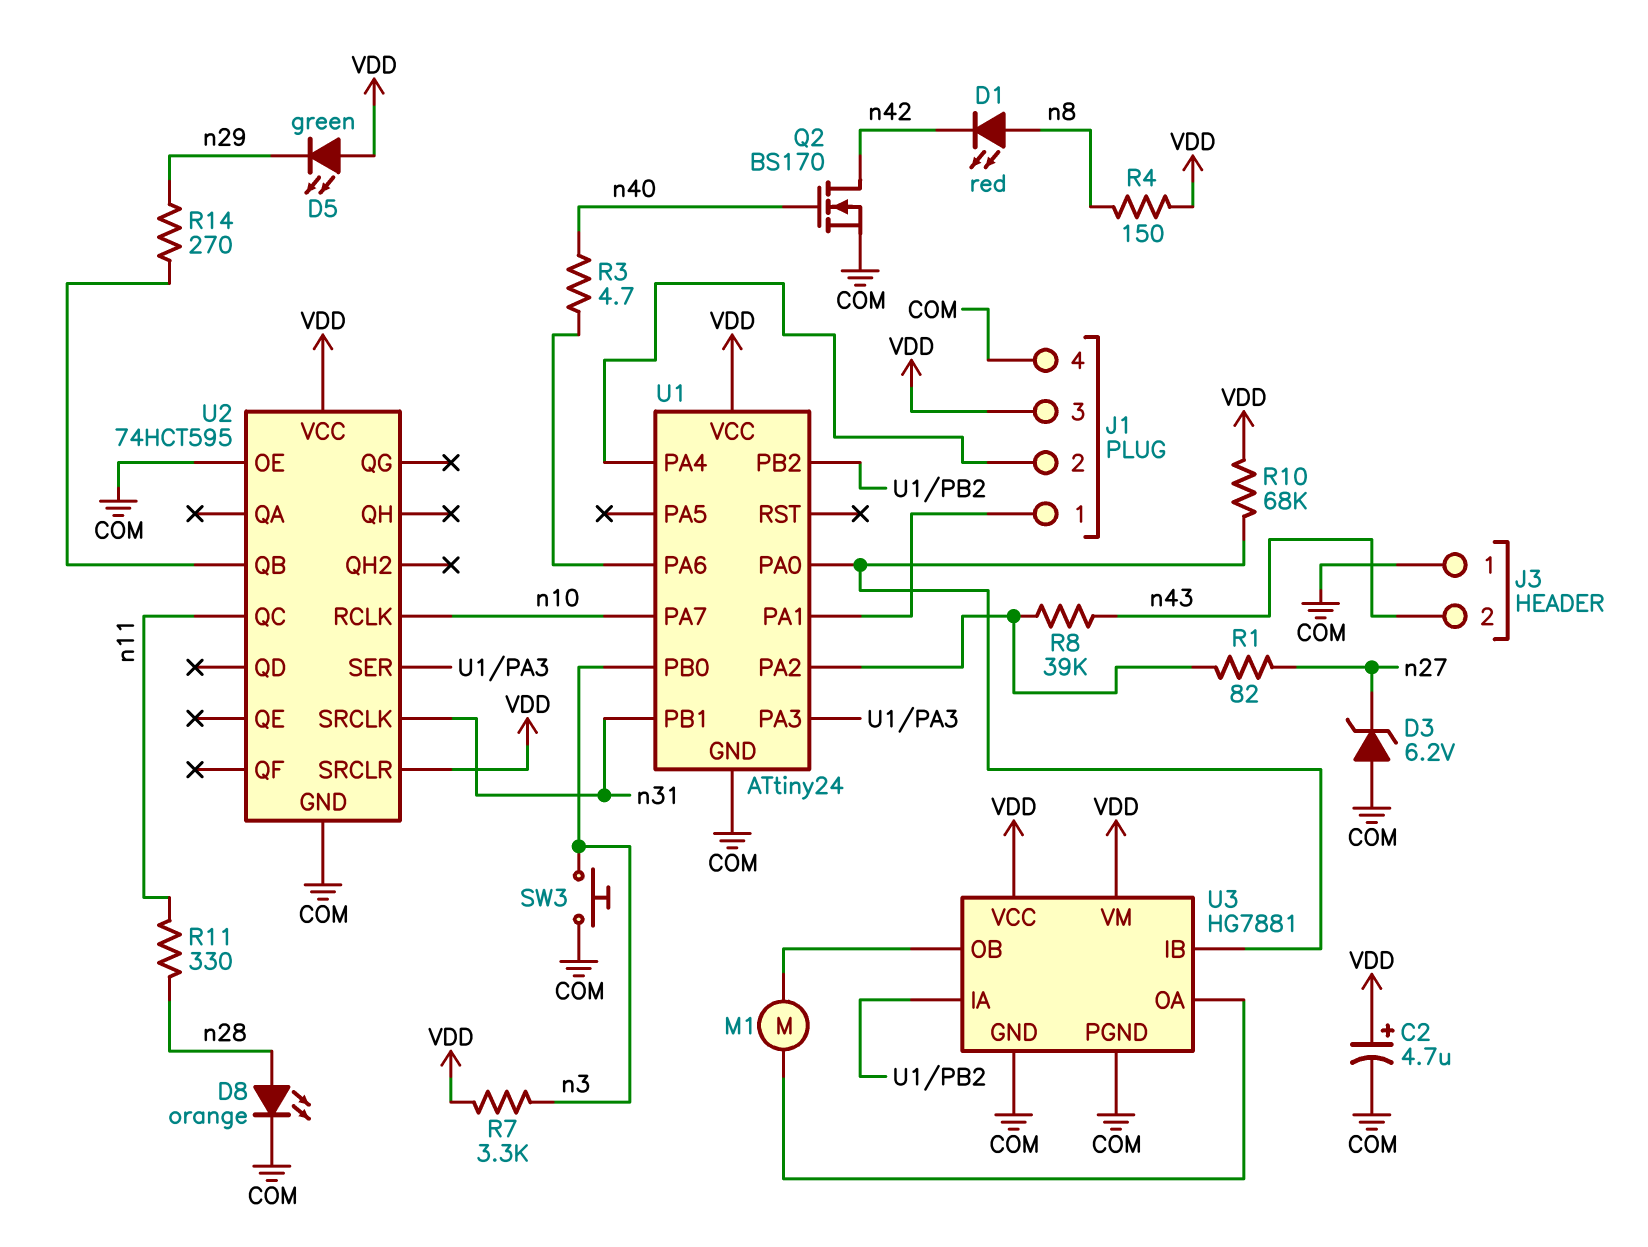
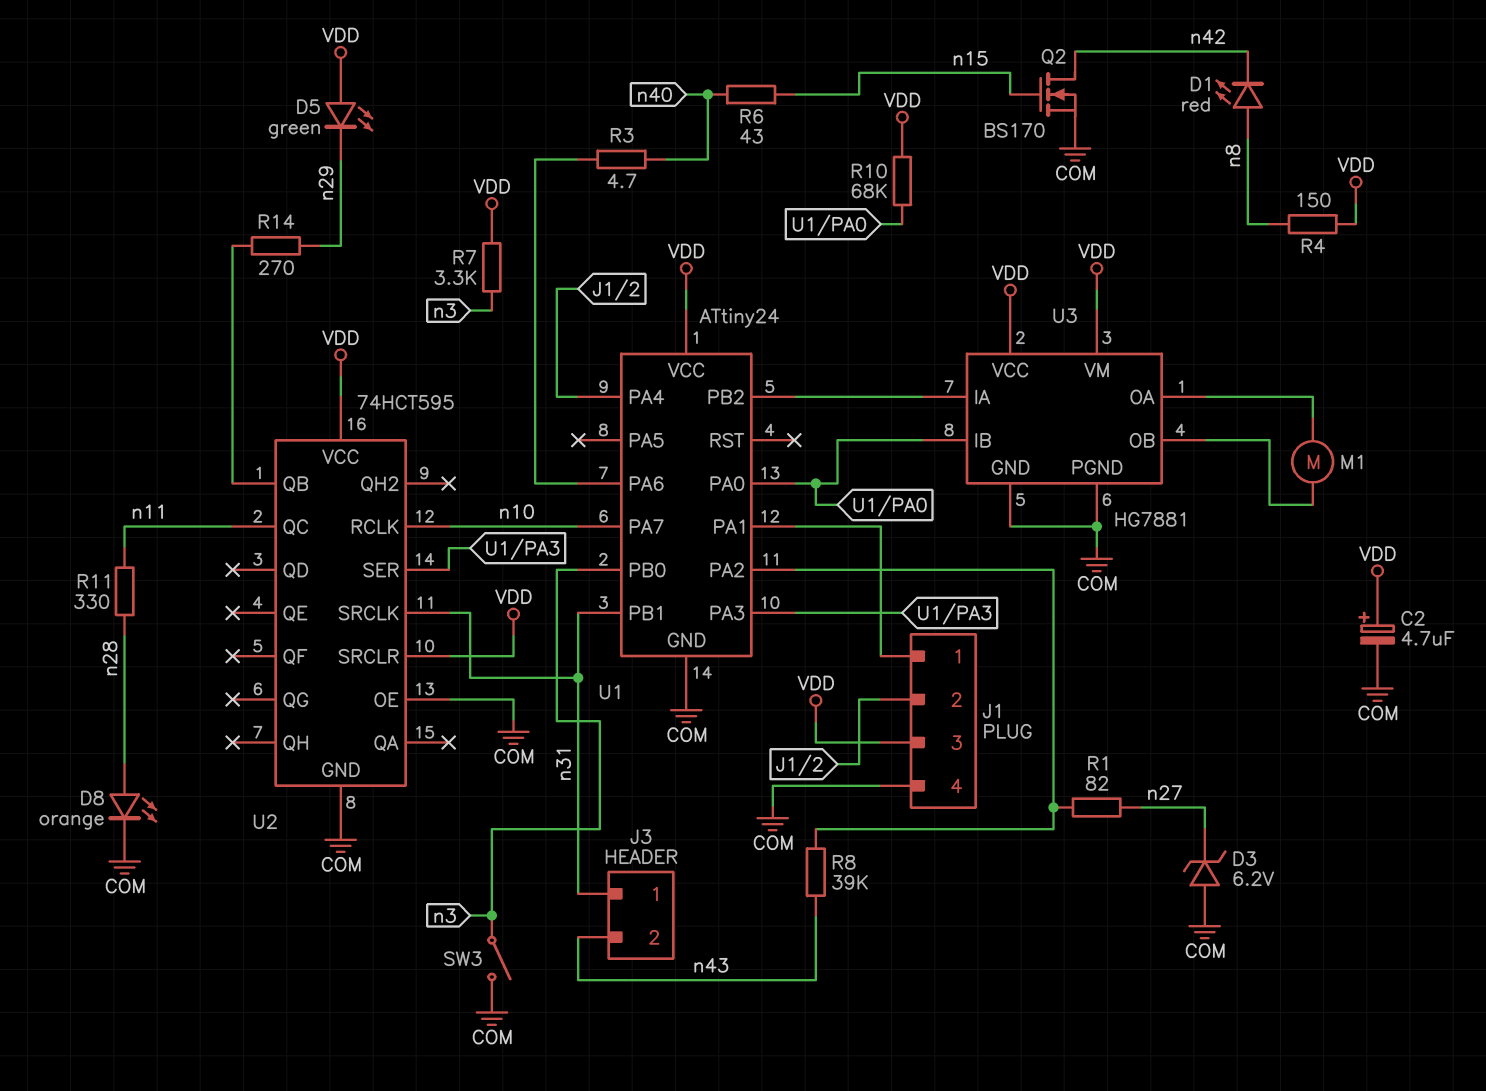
J3 pin 1: COM -> n31
Q2: NMOS BS170 (G n40, D n42, S COM) -> NMOS BS170 (G n15, D n42, S COM)
R6: none -> 43 (n15, n40)
SW3: button (COM, n3) -> switch (COM, n3)

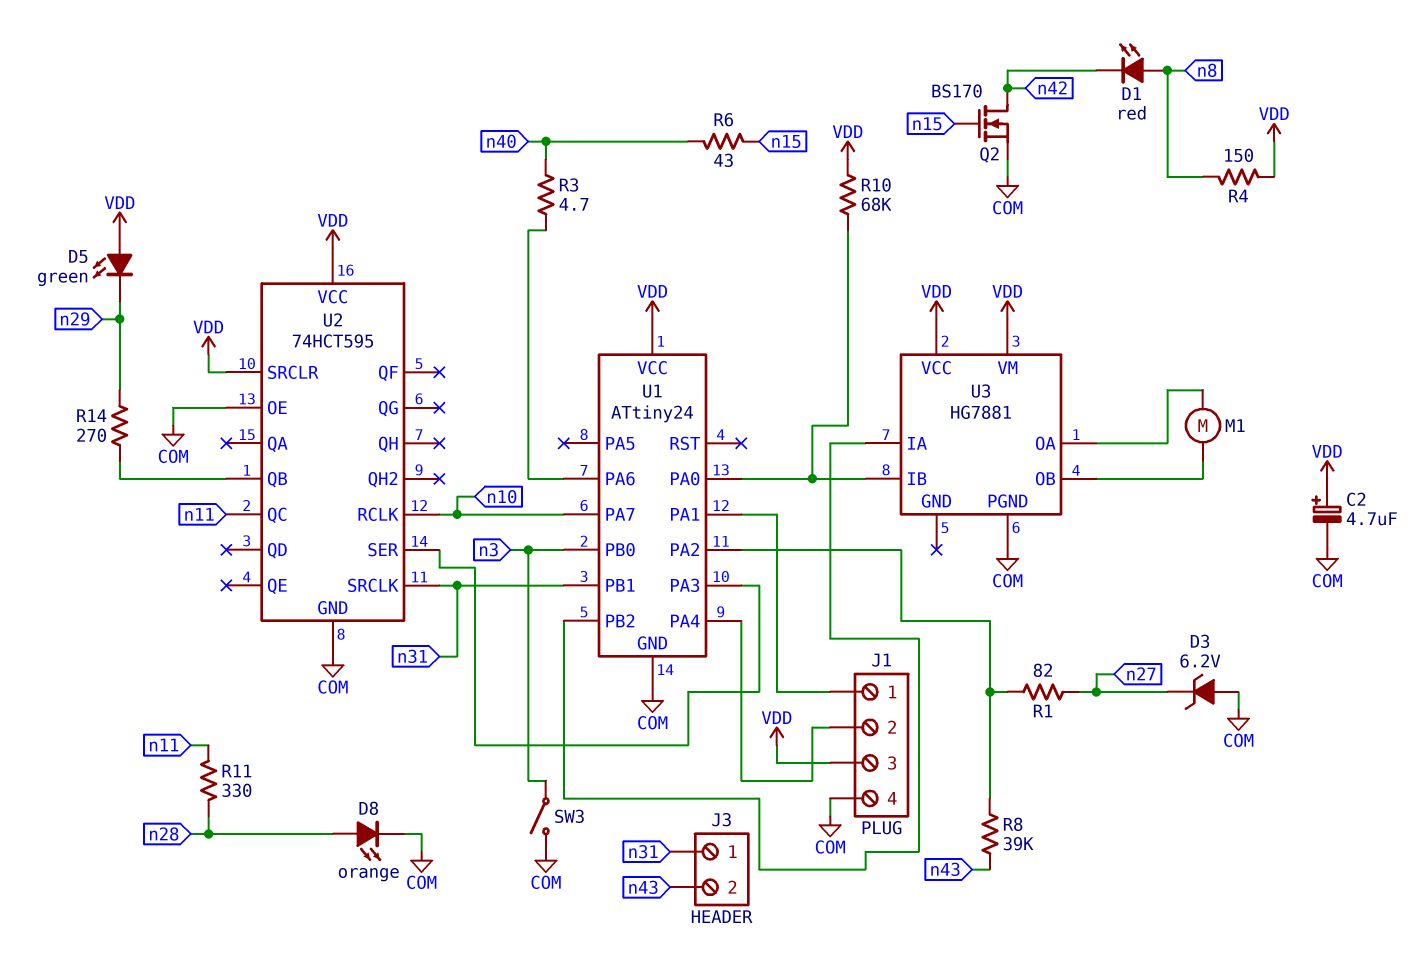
R7: 3.3k (VDD, n3) -> none
U3 pin GND: COM -> none

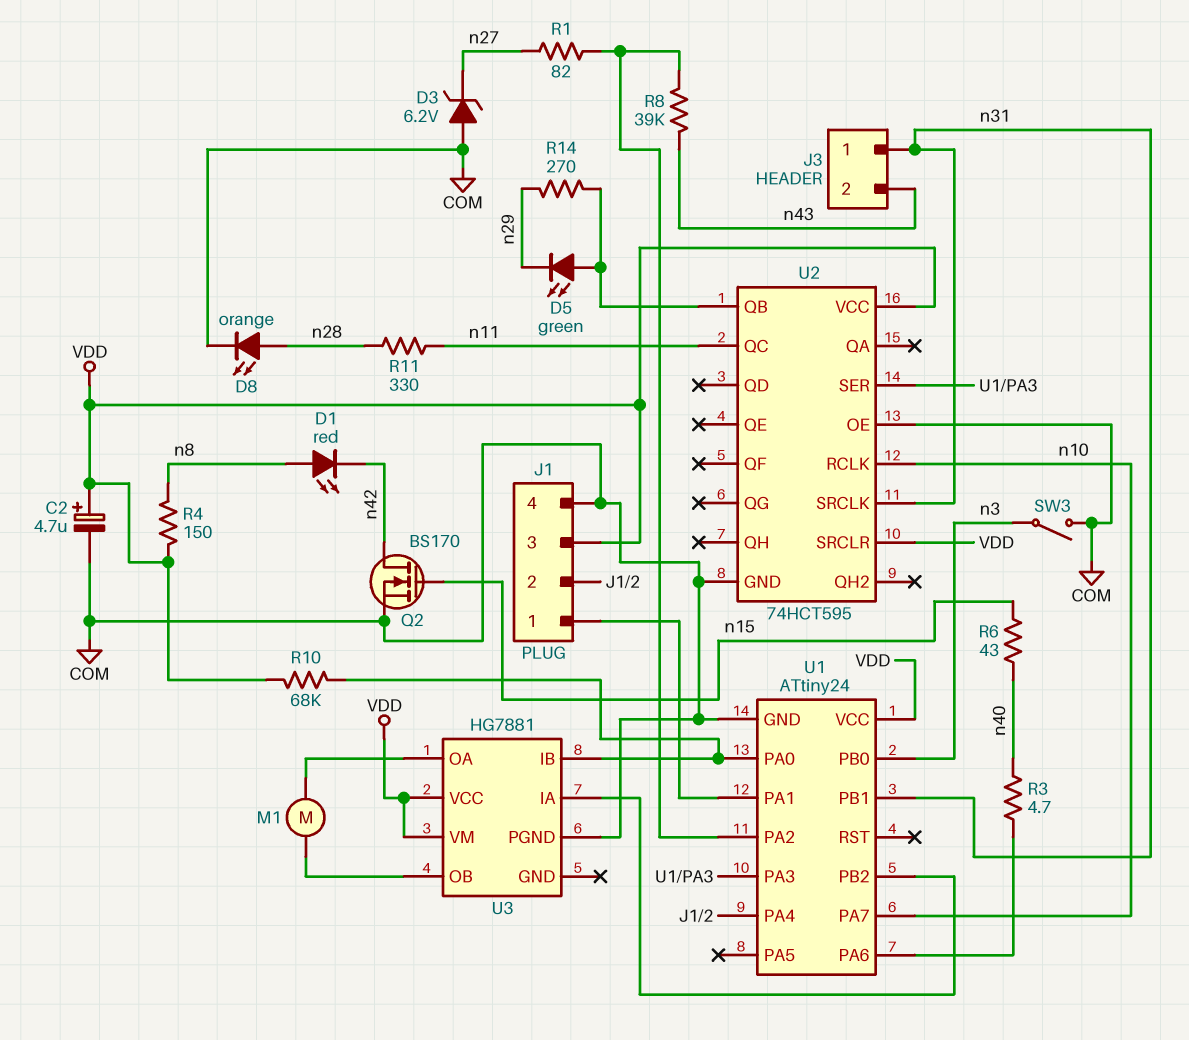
D5: LED green (A VDD, K n29) -> LED green (A U2/QB, K n29)

